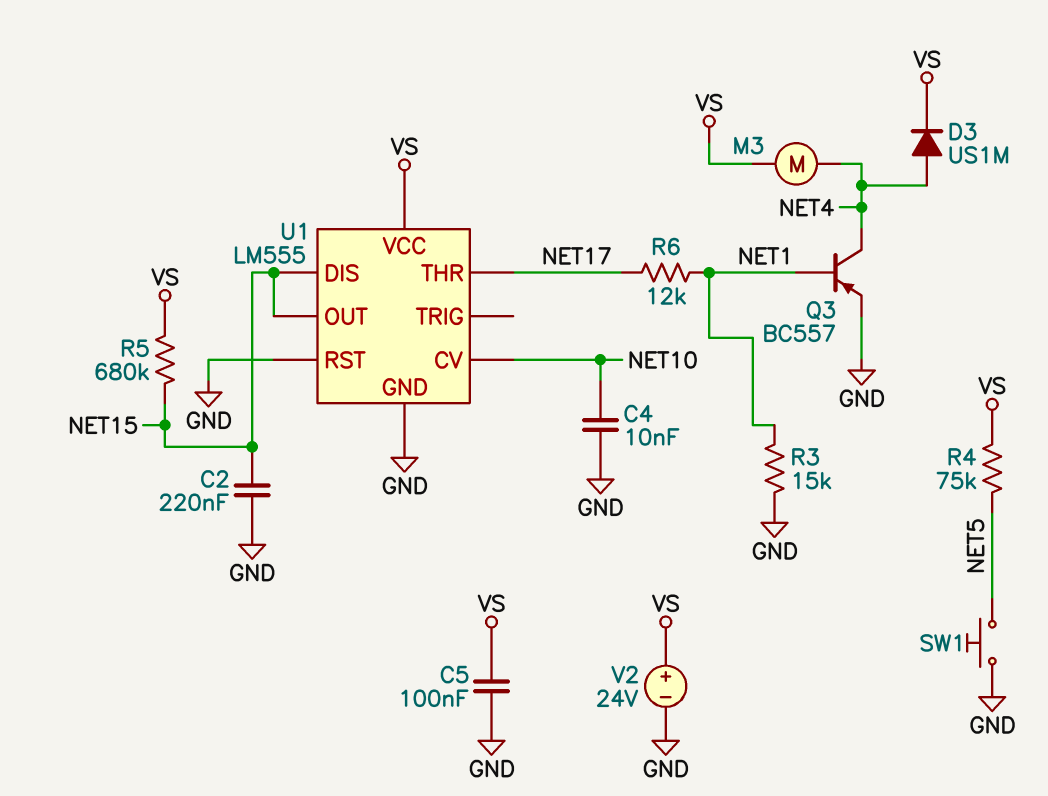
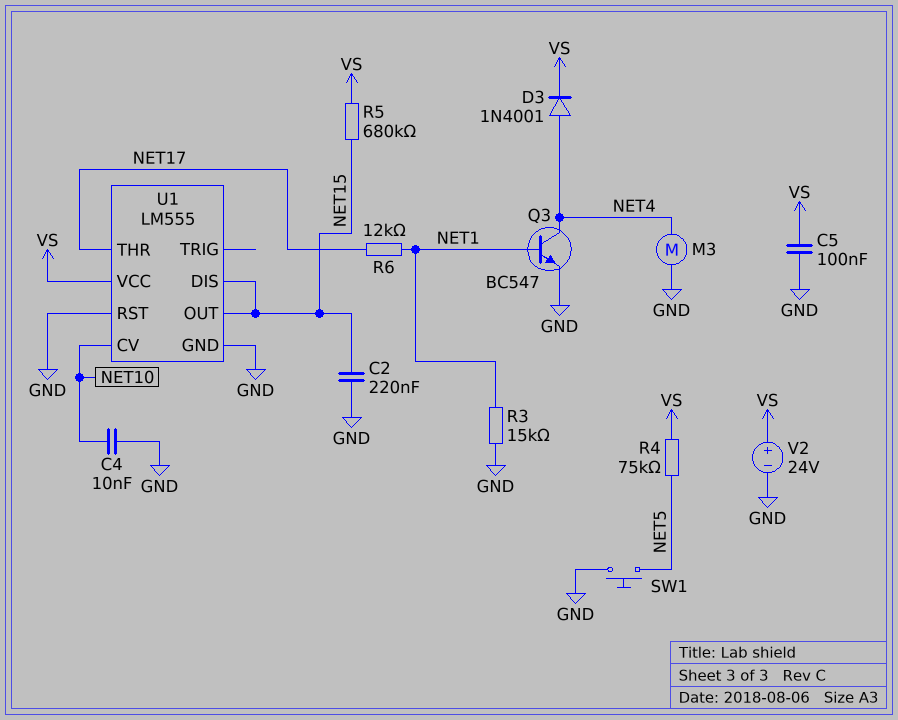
D3: diode US1M (A NET4, K VS) -> diode 1N4001 (A NET4, K VS)
M3: motor (NET4, VS) -> motor (GND, NET4)
Q3: PNP BC557 (B NET1, C NET4, E GND) -> NPN BC547 (B NET1, C NET4, E GND)

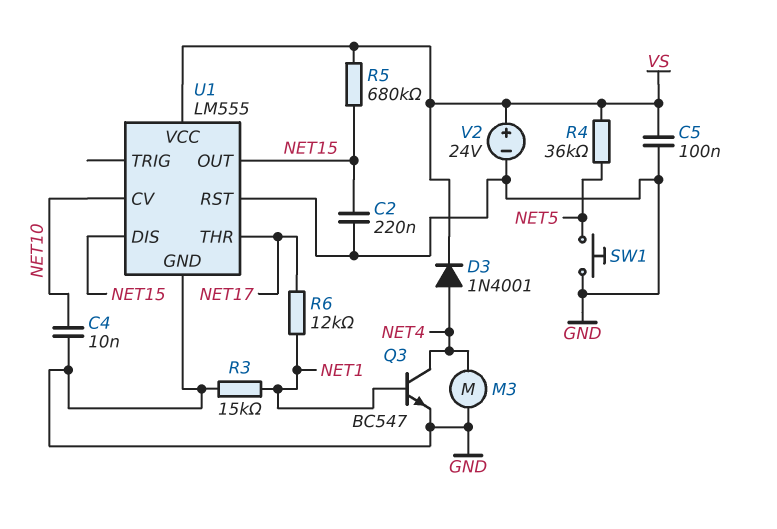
R4: 75k (NET5, VS) -> 36k (NET5, VS)

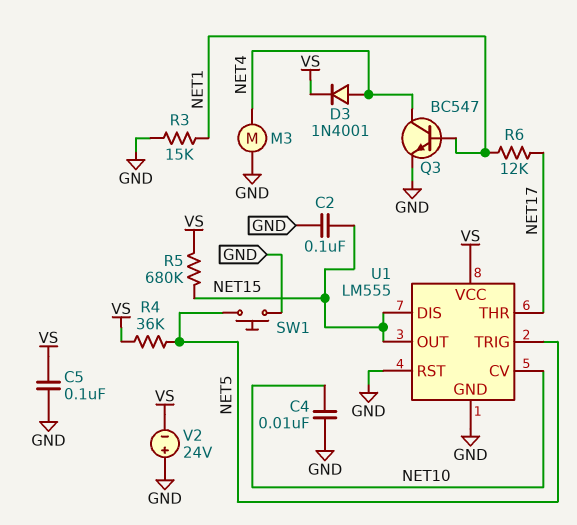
C2: 220nF (GND, NET15) -> 100nF (GND, NET15)
U1 pin TRIG: none -> NET5
V2: 24V (plus VS, minus GND) -> 24V (plus GND, minus VS)

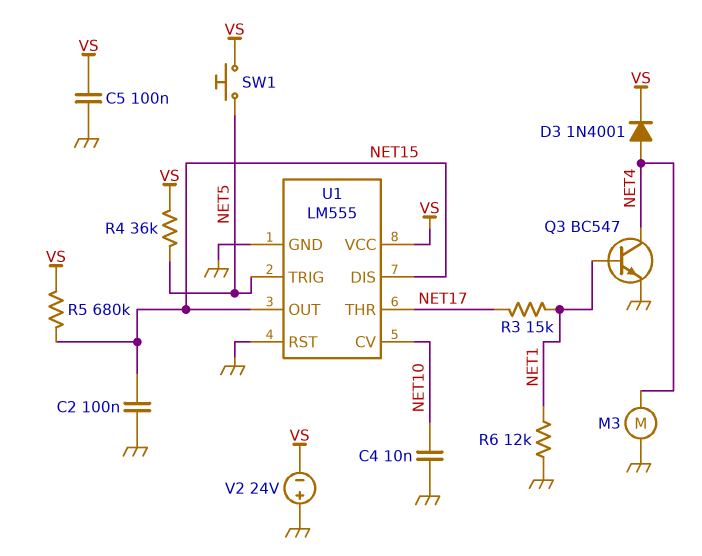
R3: 15k (GND, NET1) -> 15k (NET1, NET17)
R6: 12k (NET1, NET17) -> 12k (GND, NET1)
SW1: button (GND, NET5) -> button (NET5, VS)

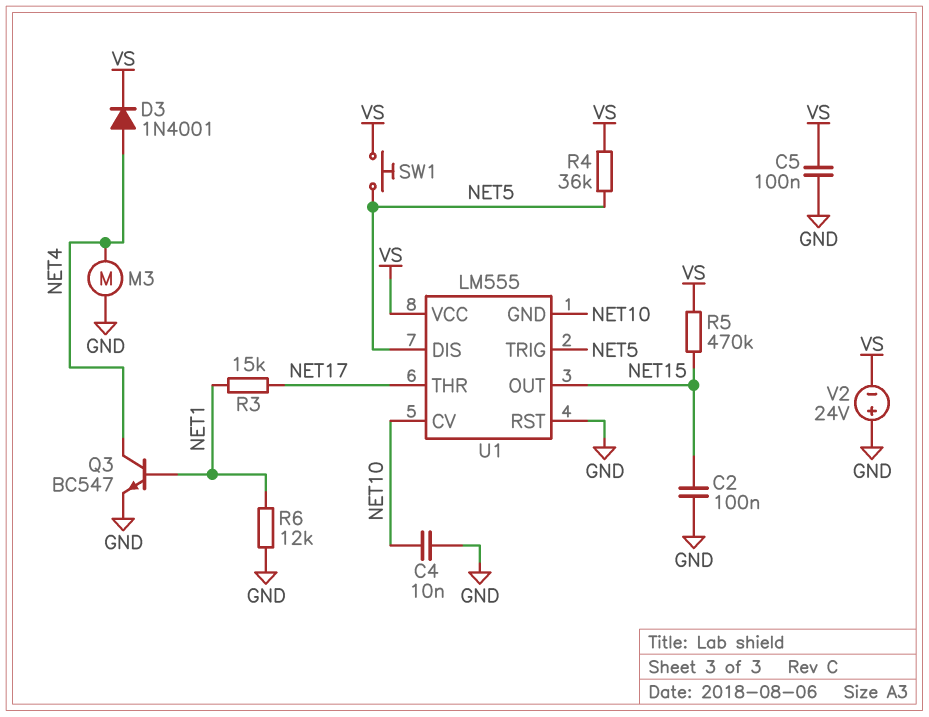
R5: 680k (NET15, VS) -> 470k (NET15, VS)
U1 pin DIS: NET15 -> NET5
U1 pin GND: GND -> NET10

